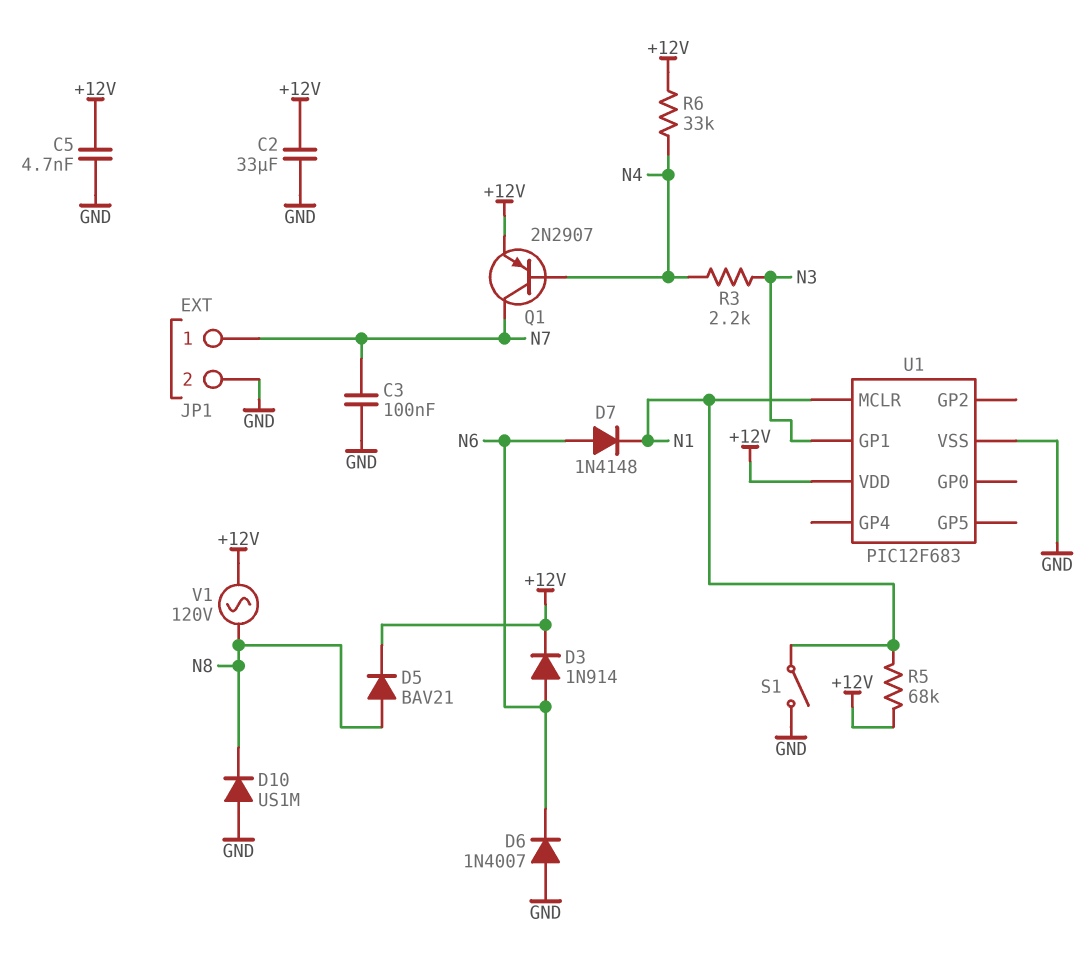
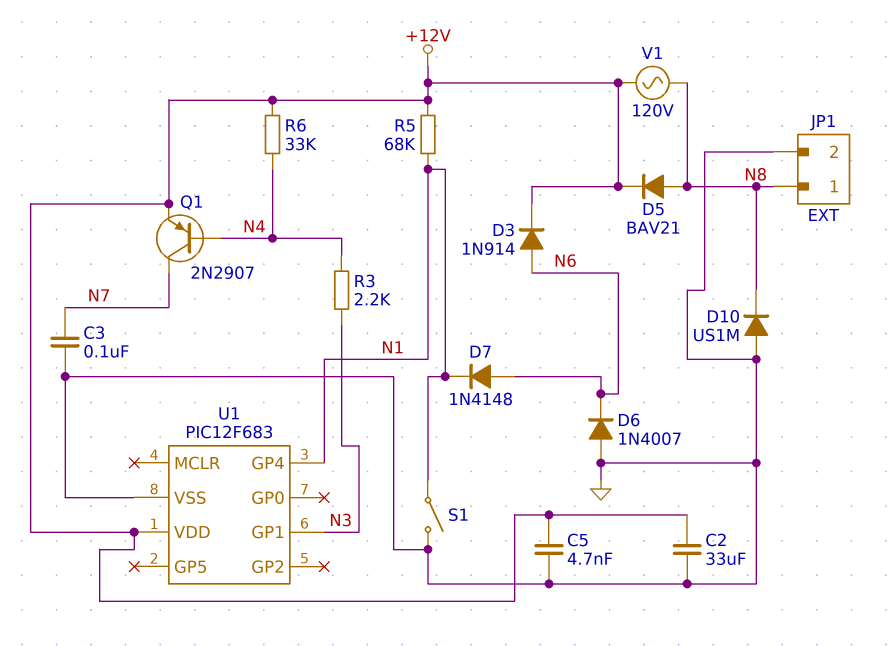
JP1 pin 1: N7 -> N8
U1 pin GP4: none -> N1
U1 pin MCLR: N1 -> none

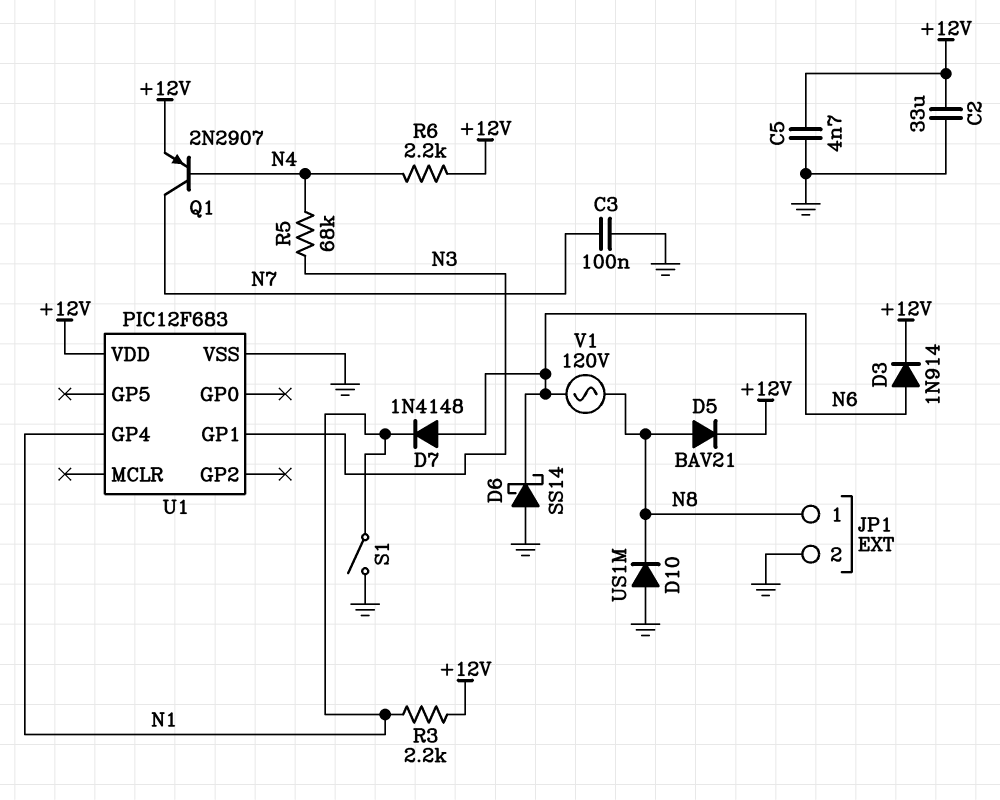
D6: diode 1N4007 (A GND, K N6) -> schottky SS14 (A GND, K N6)
R3: 2.2k (N3, N4) -> 2.2k (+12V, N1)
R5: 68k (+12V, N1) -> 68k (N3, N4)
R6: 33k (+12V, N4) -> 2.2k (+12V, N4)
V1: AC 120V (+12V, N8) -> AC 120V (N6, N8)

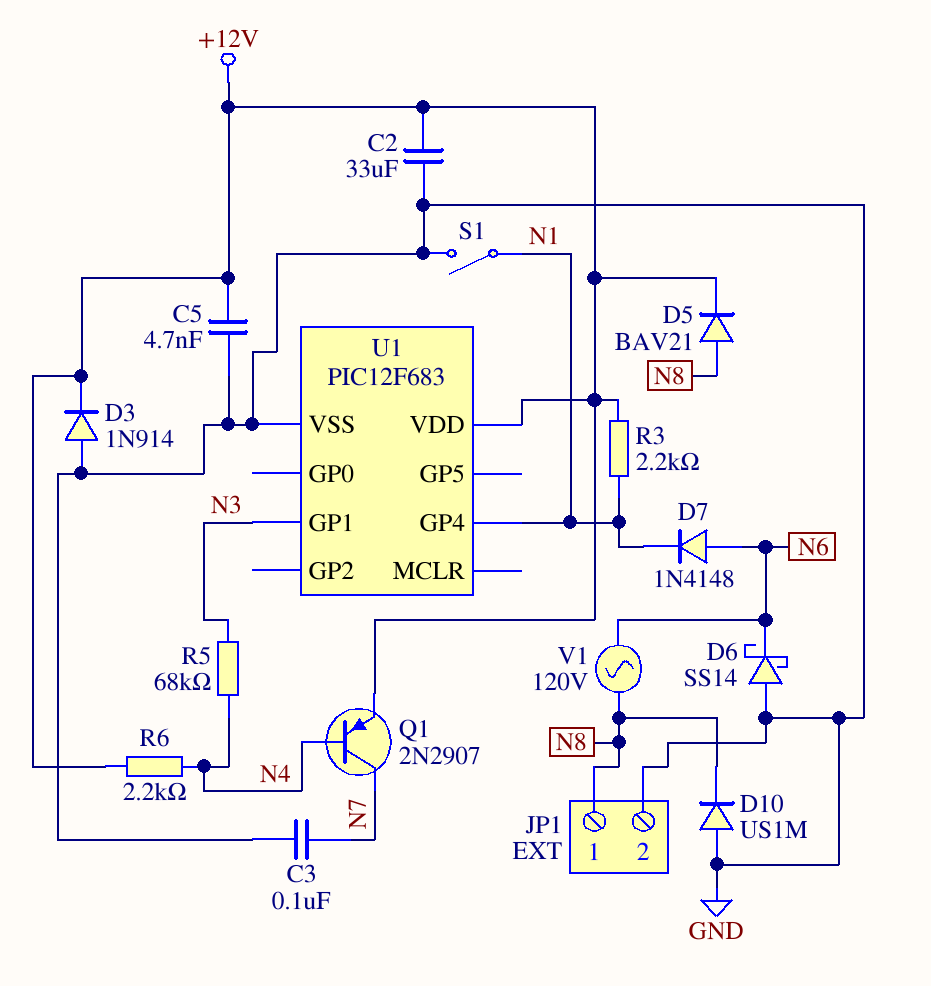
D3: diode 1N914 (A N6, K +12V) -> diode 1N914 (A GND, K +12V)

